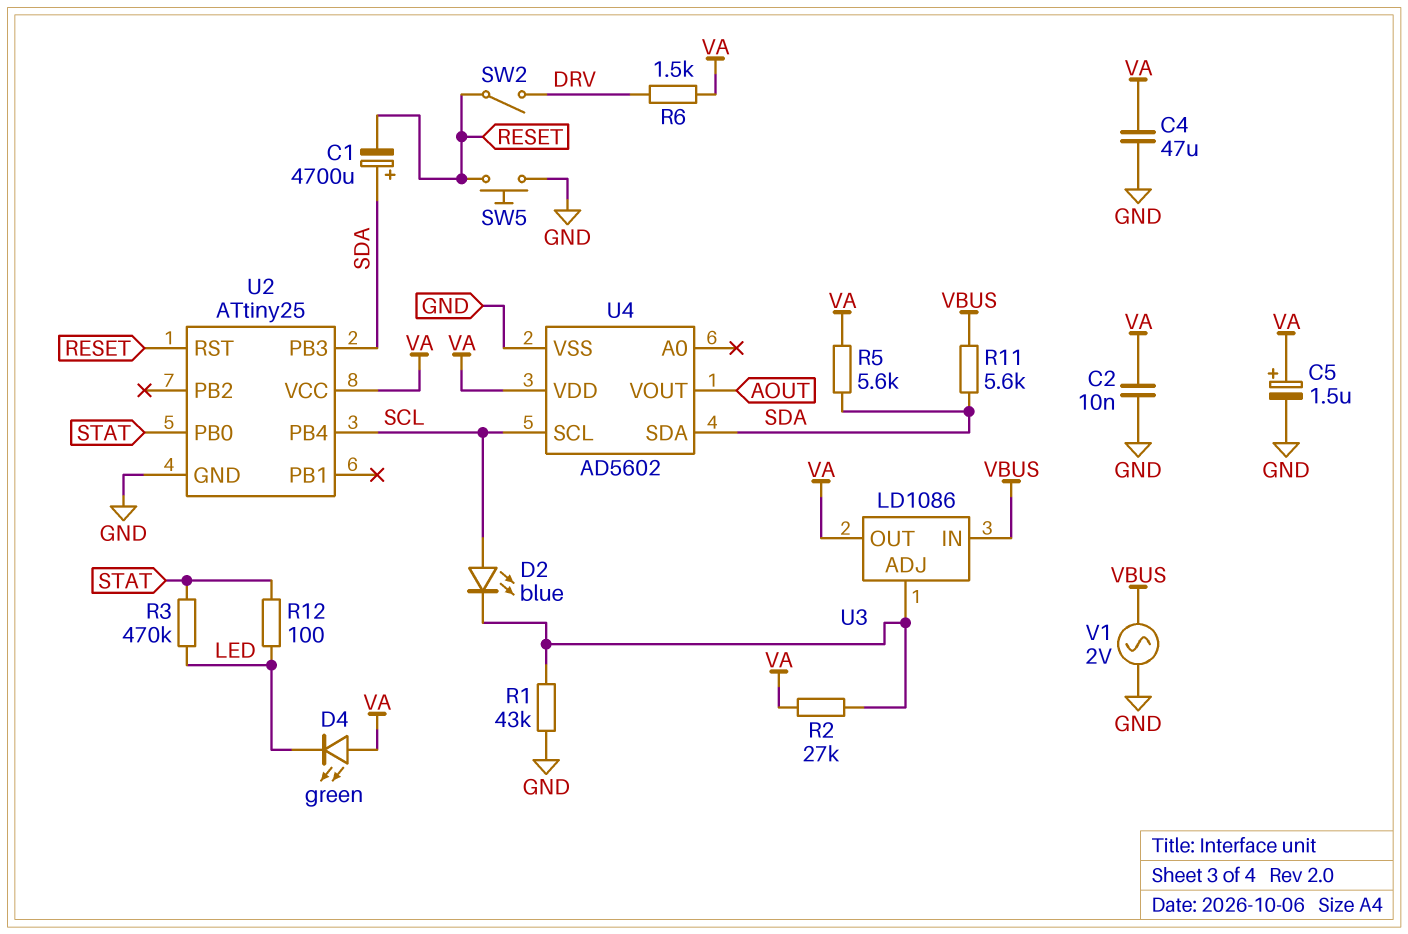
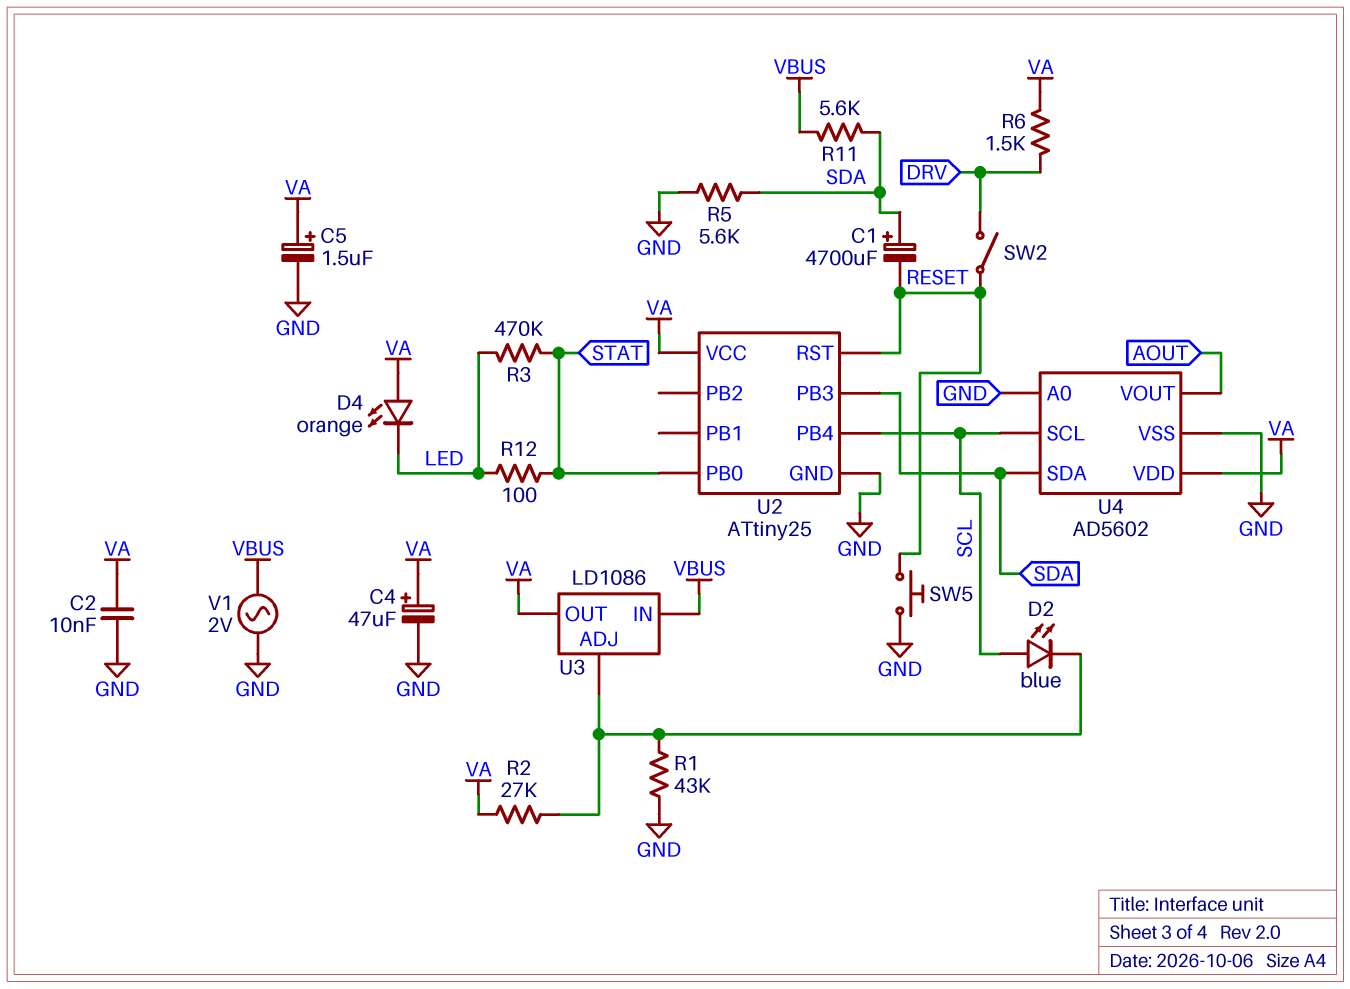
C4: 47uF (GND, VA) -> 47uF (plus VA, minus GND)
D4: LED green (A VA, K LED) -> LED orange (A VA, K LED)
R5: 5.6k (SDA, VA) -> 5.6k (GND, SDA)
U4 pin A0: none -> GND

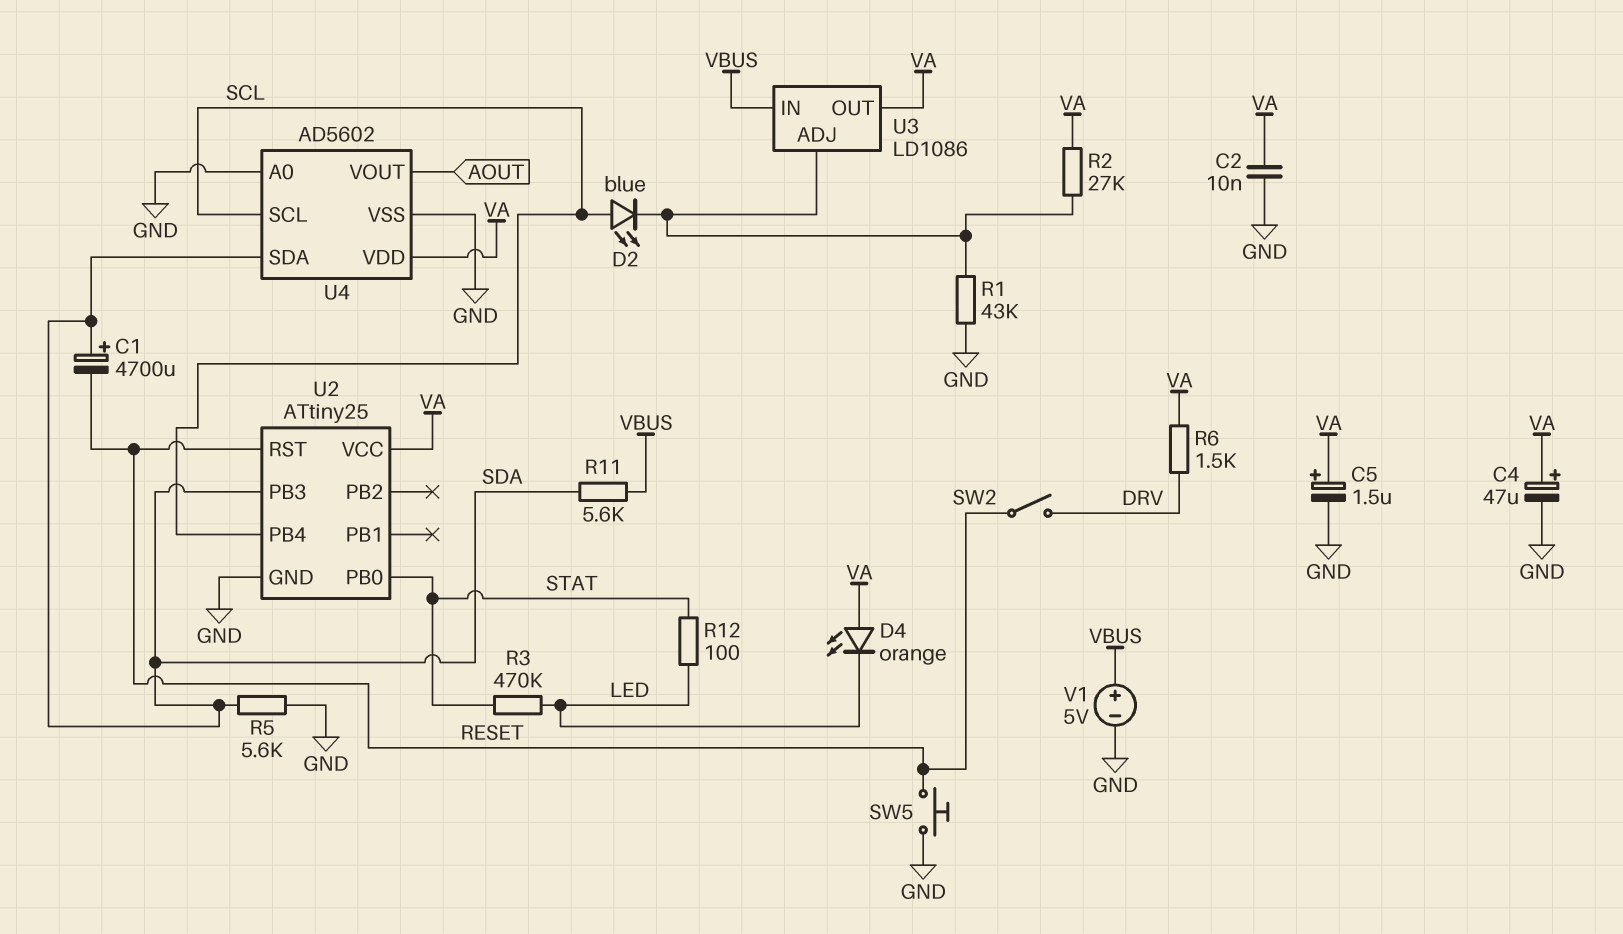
V1: AC 2V (GND, VBUS) -> 5V (plus VBUS, minus GND)

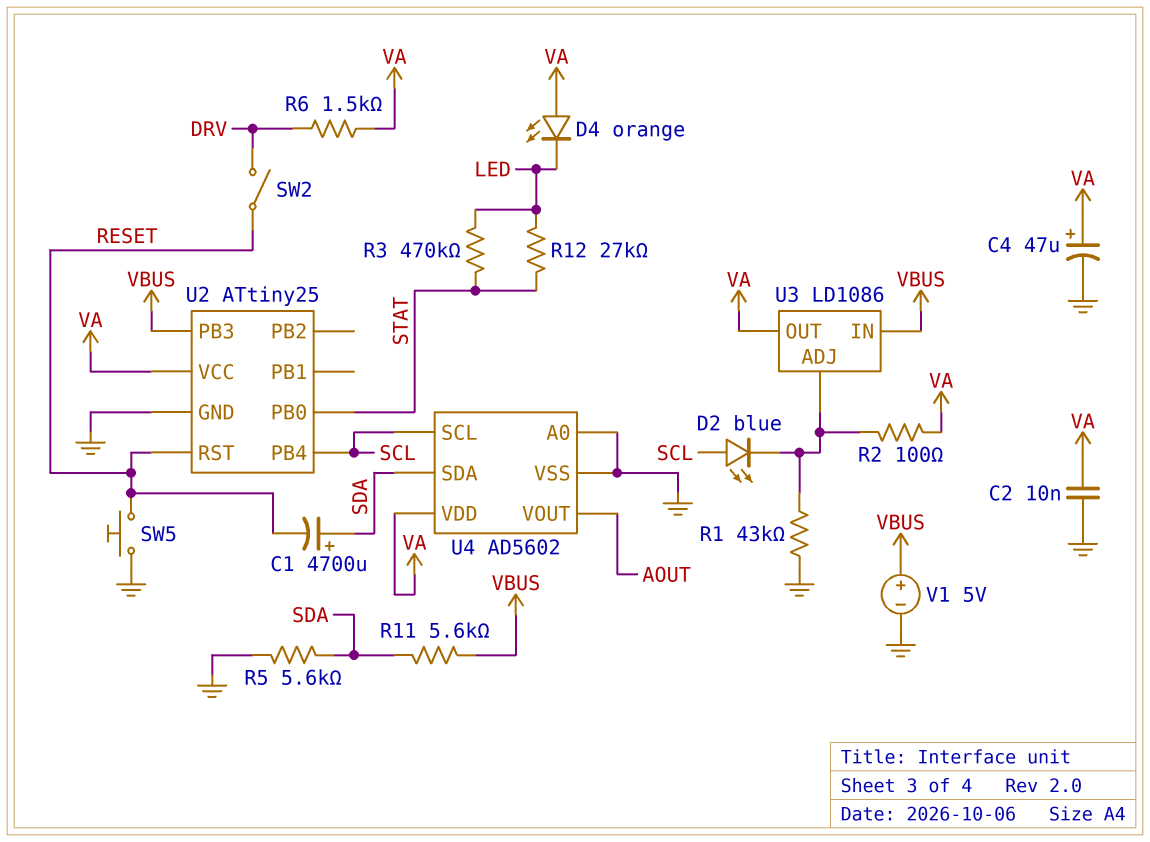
C5: 1.5uF (plus VA, minus GND) -> none
R2: 27k (U3/ADJ, VA) -> 100 (U3/ADJ, VA)
R12: 100 (LED, STAT) -> 27k (LED, STAT)
U2 pin PB3: SDA -> VBUS

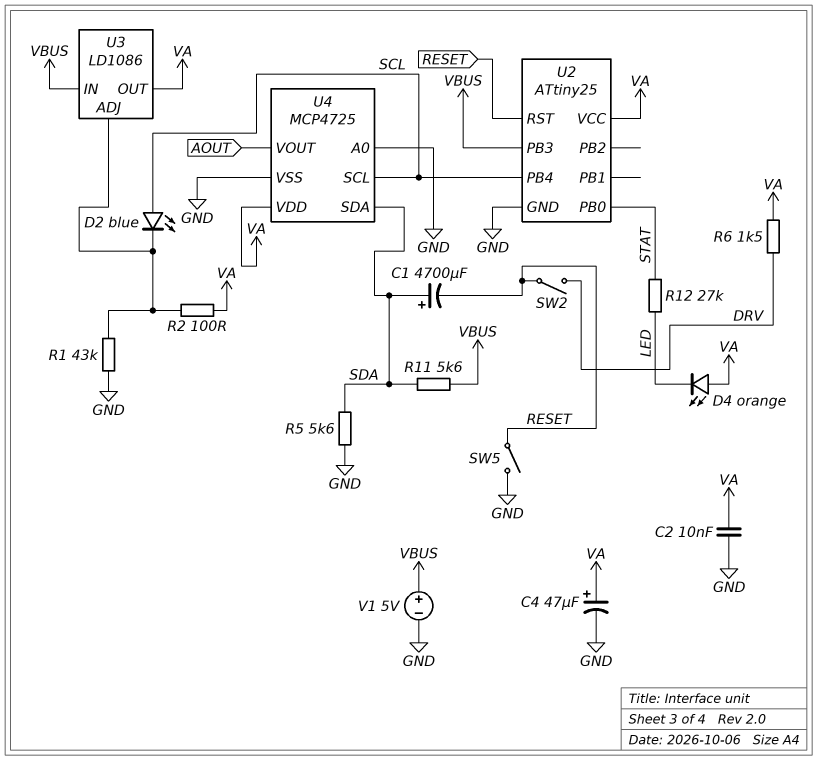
R3: 470k (LED, STAT) -> none
SW5: button (GND, RESET) -> switch (GND, RESET)
U4: AD5602 -> MCP4725

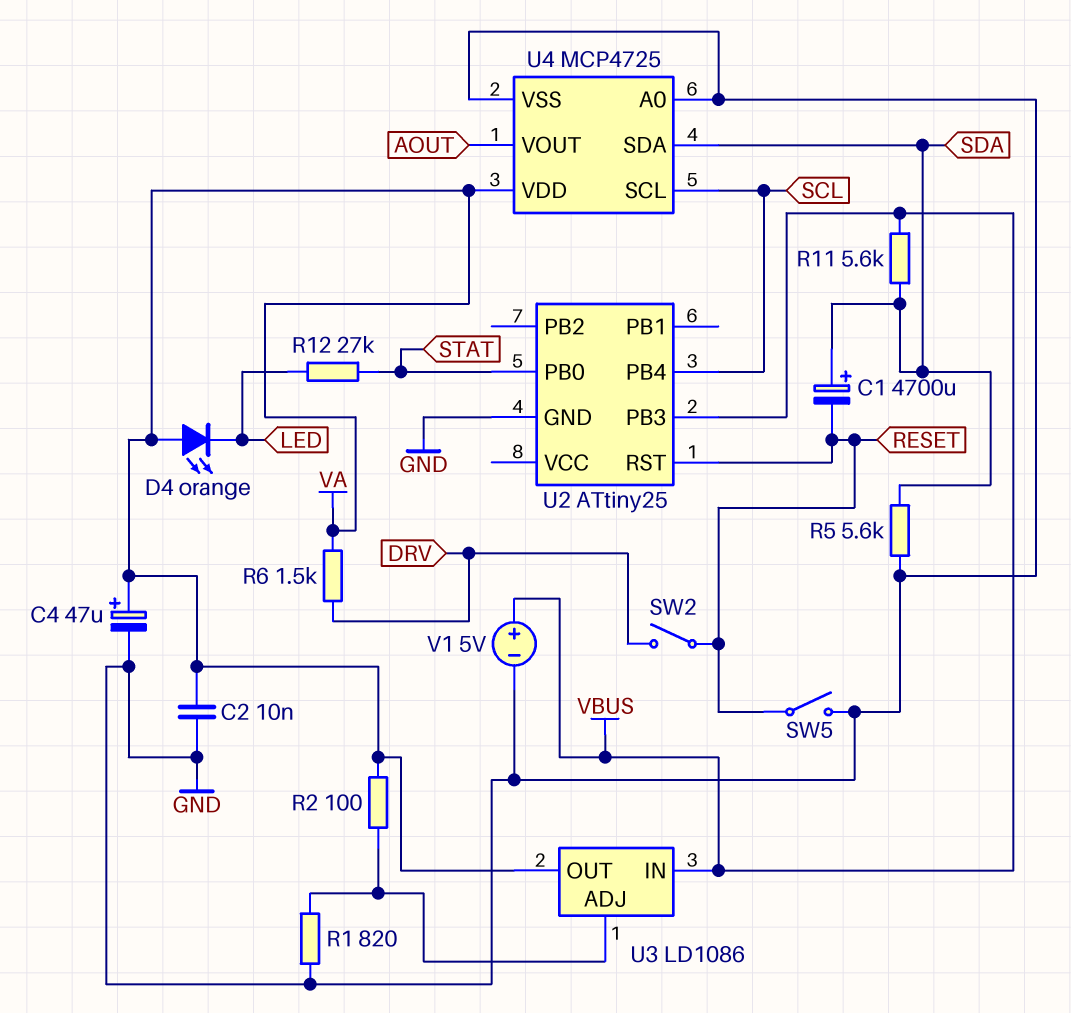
D2: LED blue (A SCL, K U3/ADJ) -> none
R1: 43k (GND, U3/ADJ) -> 820 (GND, U3/ADJ)
U2 pin VCC: VA -> none

